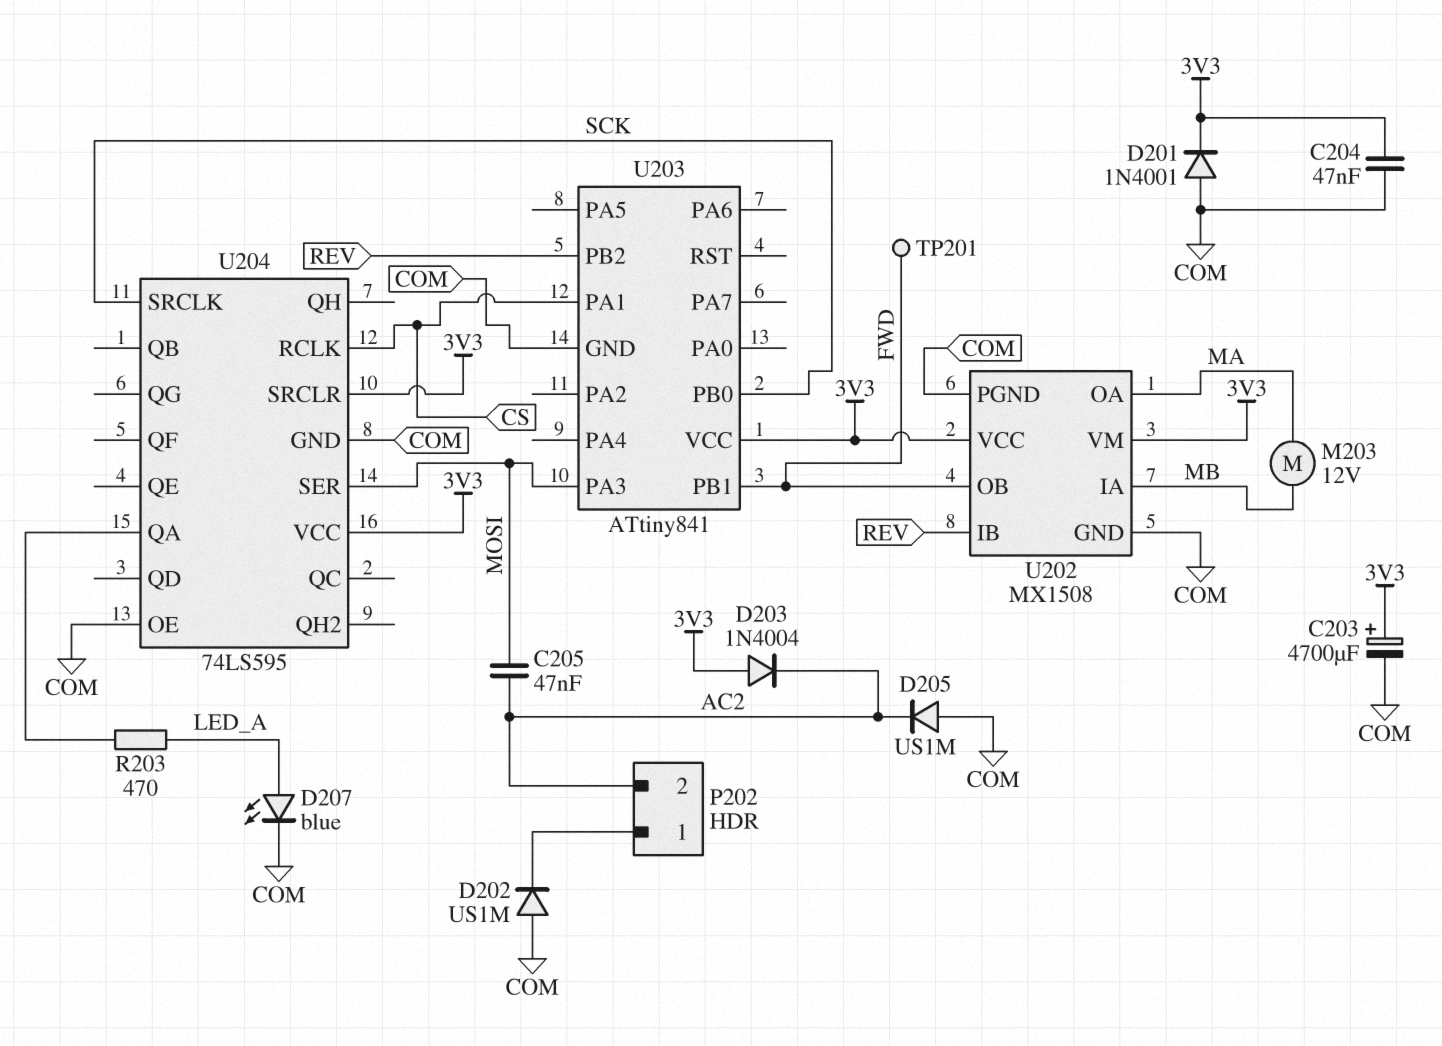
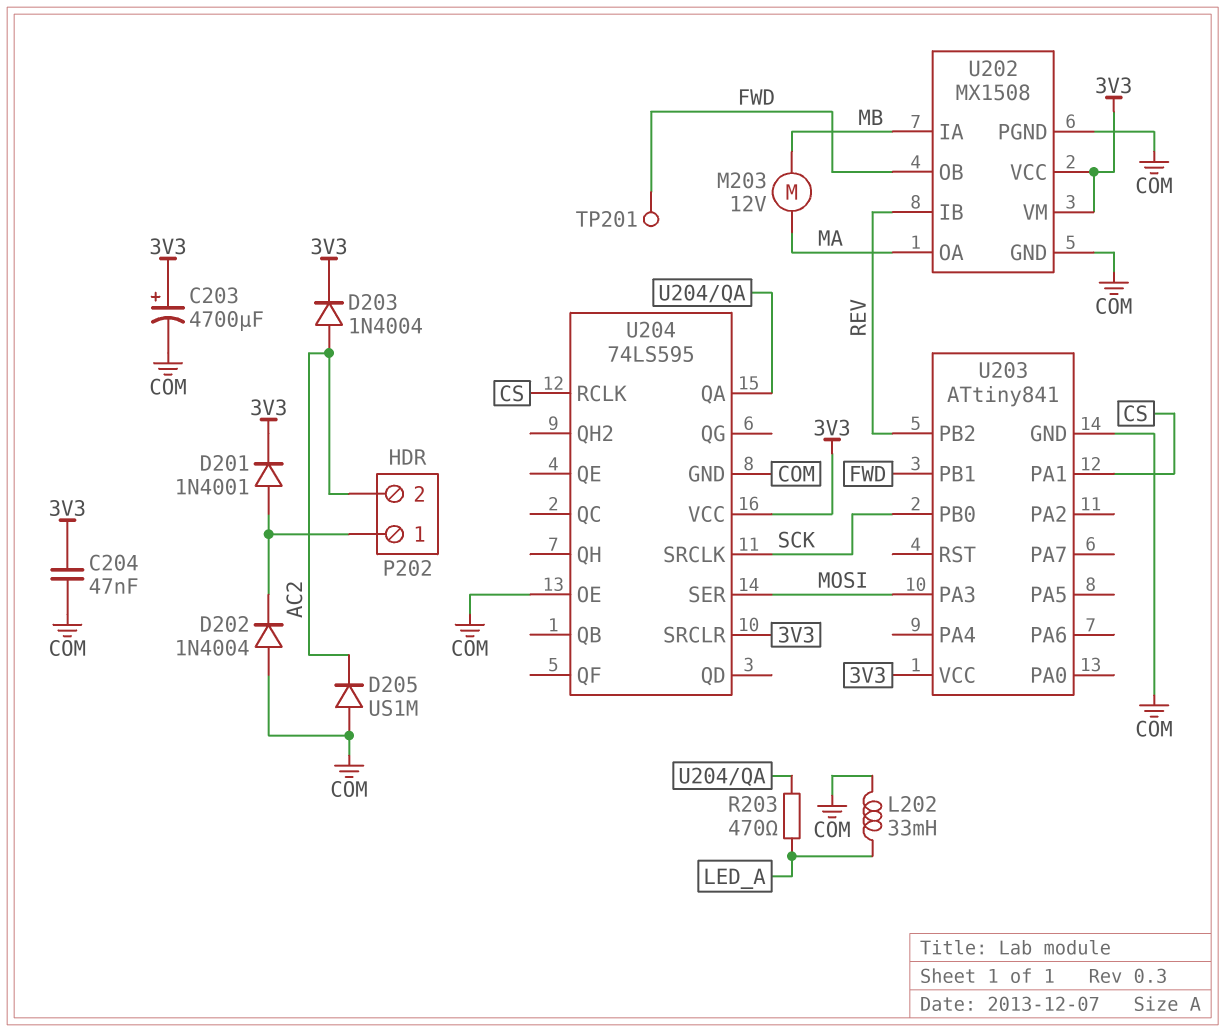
C205: 47nF (AC2, MOSI) -> none
D201: diode 1N4001 (A COM, K 3V3) -> diode 1N4001 (A P202/1, K 3V3)
D202: diode US1M (A COM, K P202/1) -> diode 1N4004 (A COM, K P202/1)
D203: diode 1N4004 (A 3V3, K AC2) -> diode 1N4004 (A AC2, K 3V3)
D207: LED blue (A LED_A, K COM) -> none
L202: none -> 33mH (COM, LED_A)

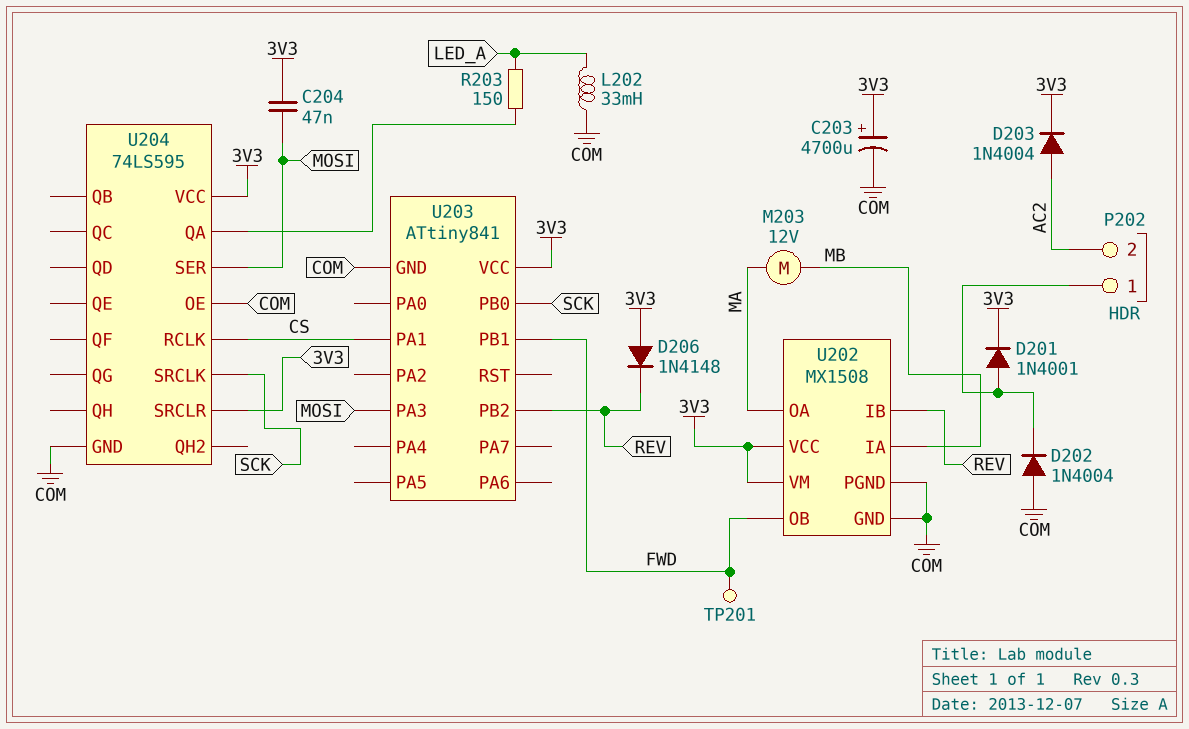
C204: 47nF (3V3, COM) -> 47nF (3V3, MOSI)
D205: diode US1M (A COM, K AC2) -> none
D206: none -> diode 1N4148 (A 3V3, K REV)
R203: 470 (LED_A, U204/QA) -> 150 (LED_A, U204/QA)

